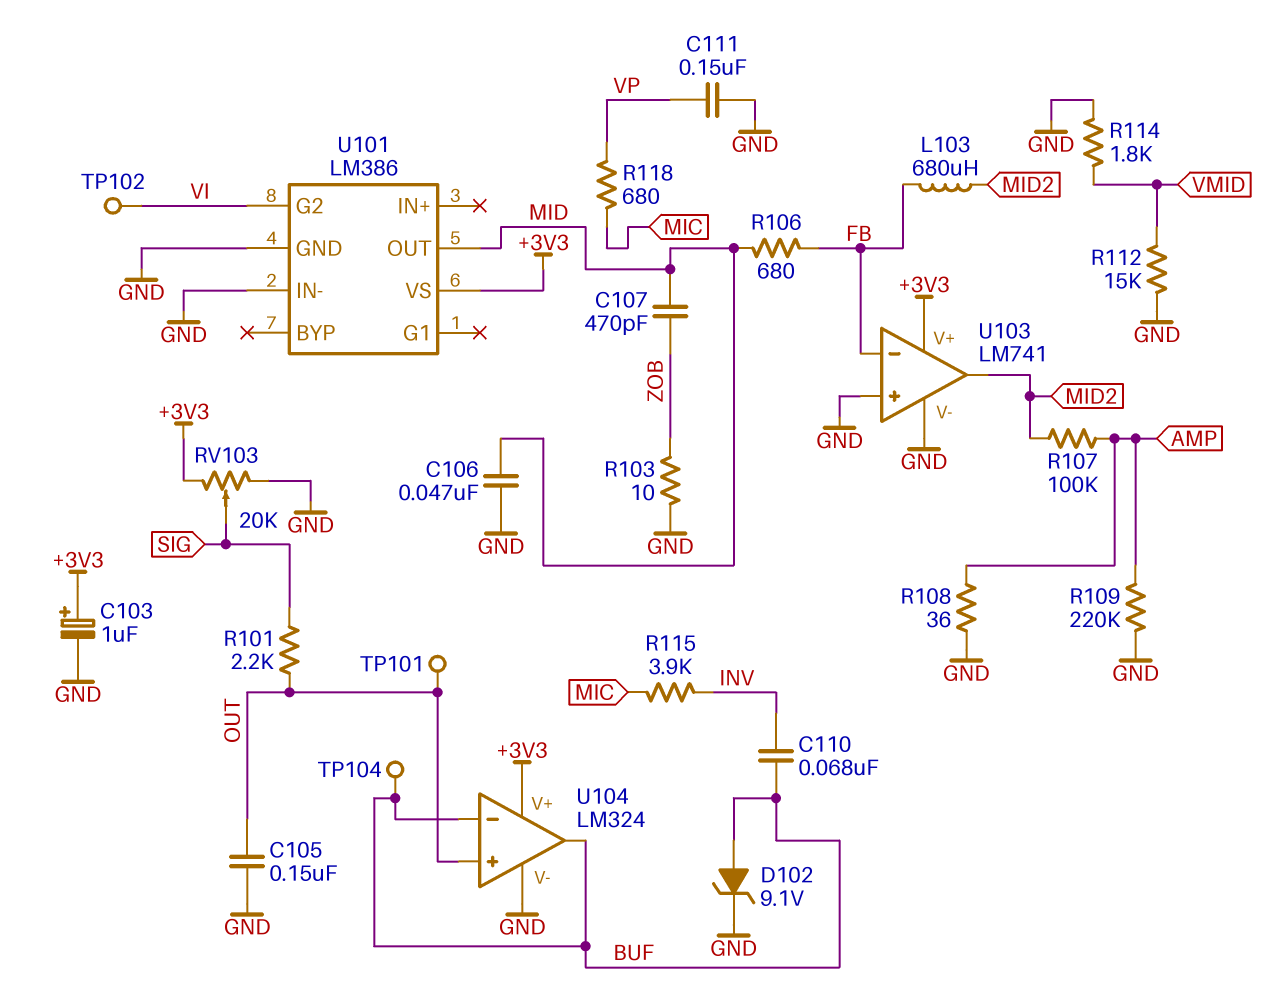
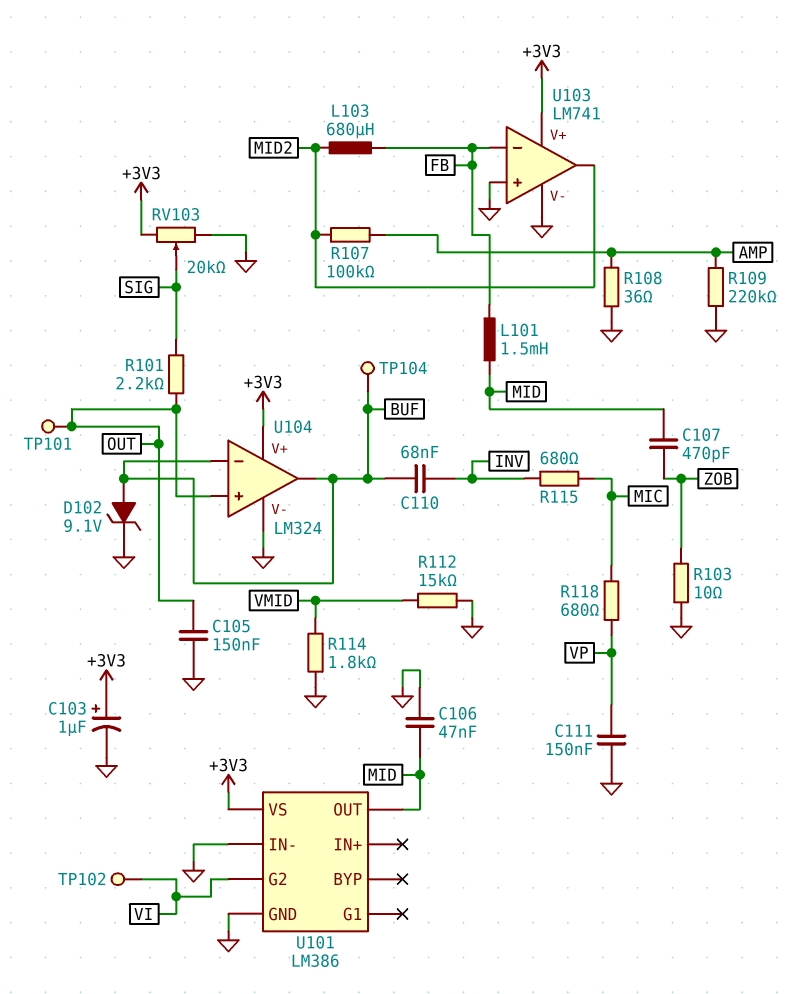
L101: none -> 1.5mH (FB, MID)
R106: 680 (FB, MID) -> none
R115: 3.9k (INV, MIC) -> 680 (INV, MIC)

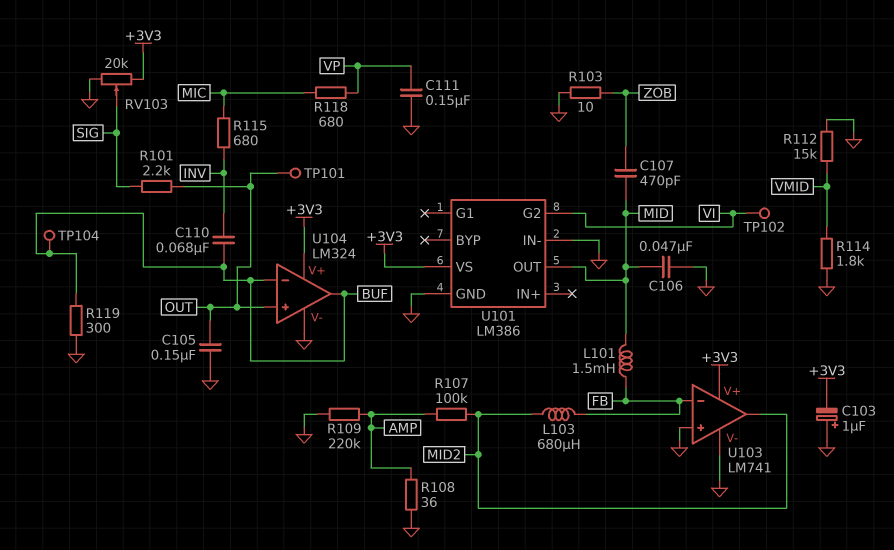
C103: 1uF (plus +3V3, minus GND) -> 1uF (plus GND, minus +3V3)
D102: zener 9.1V (A BUF, K GND) -> none
R119: none -> 300 (BUF, GND)

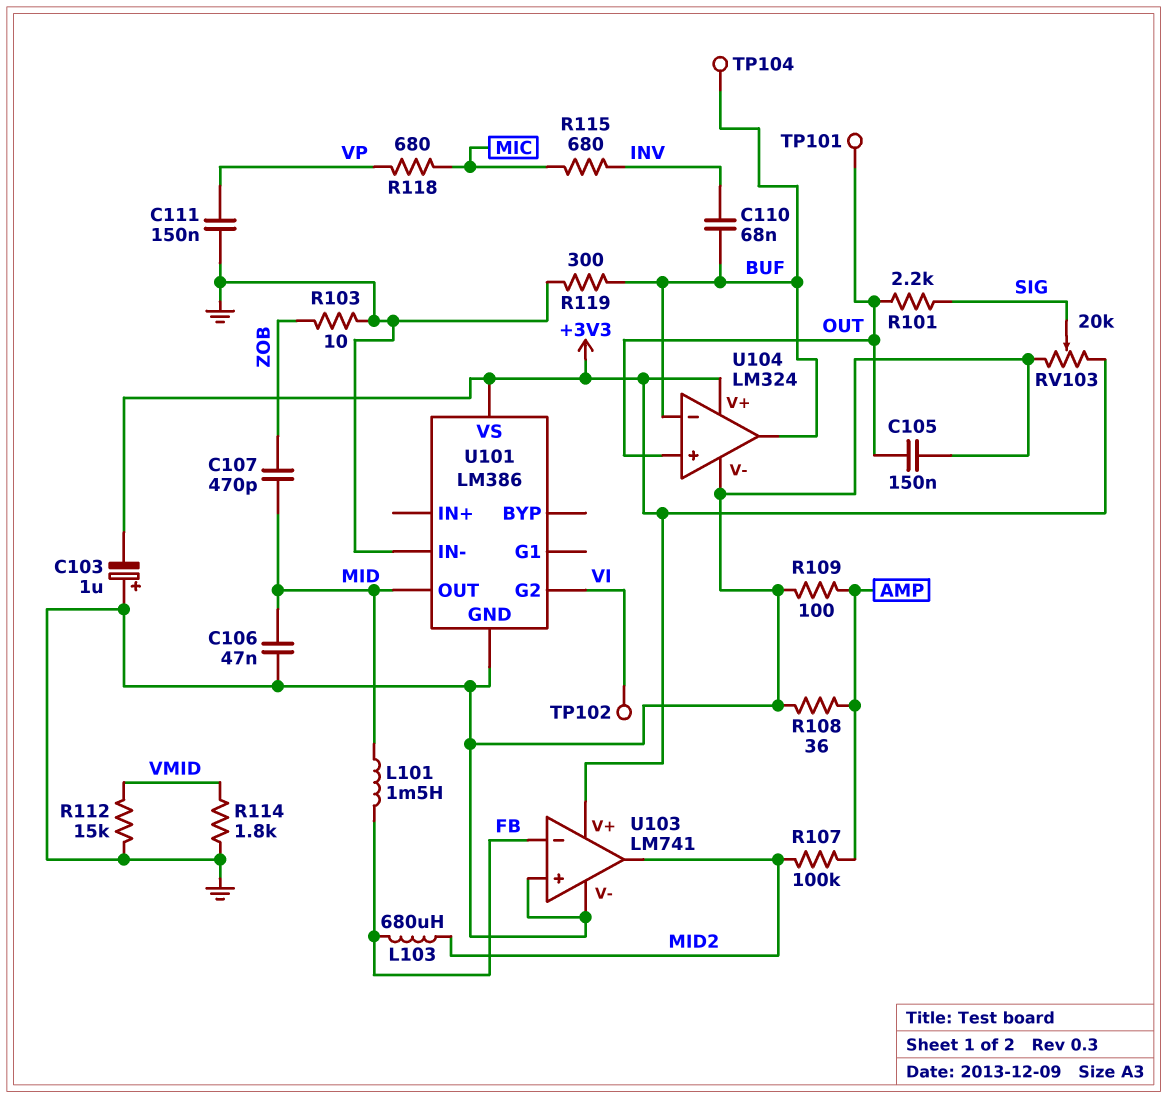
R109: 220k (AMP, GND) -> 100 (AMP, GND)

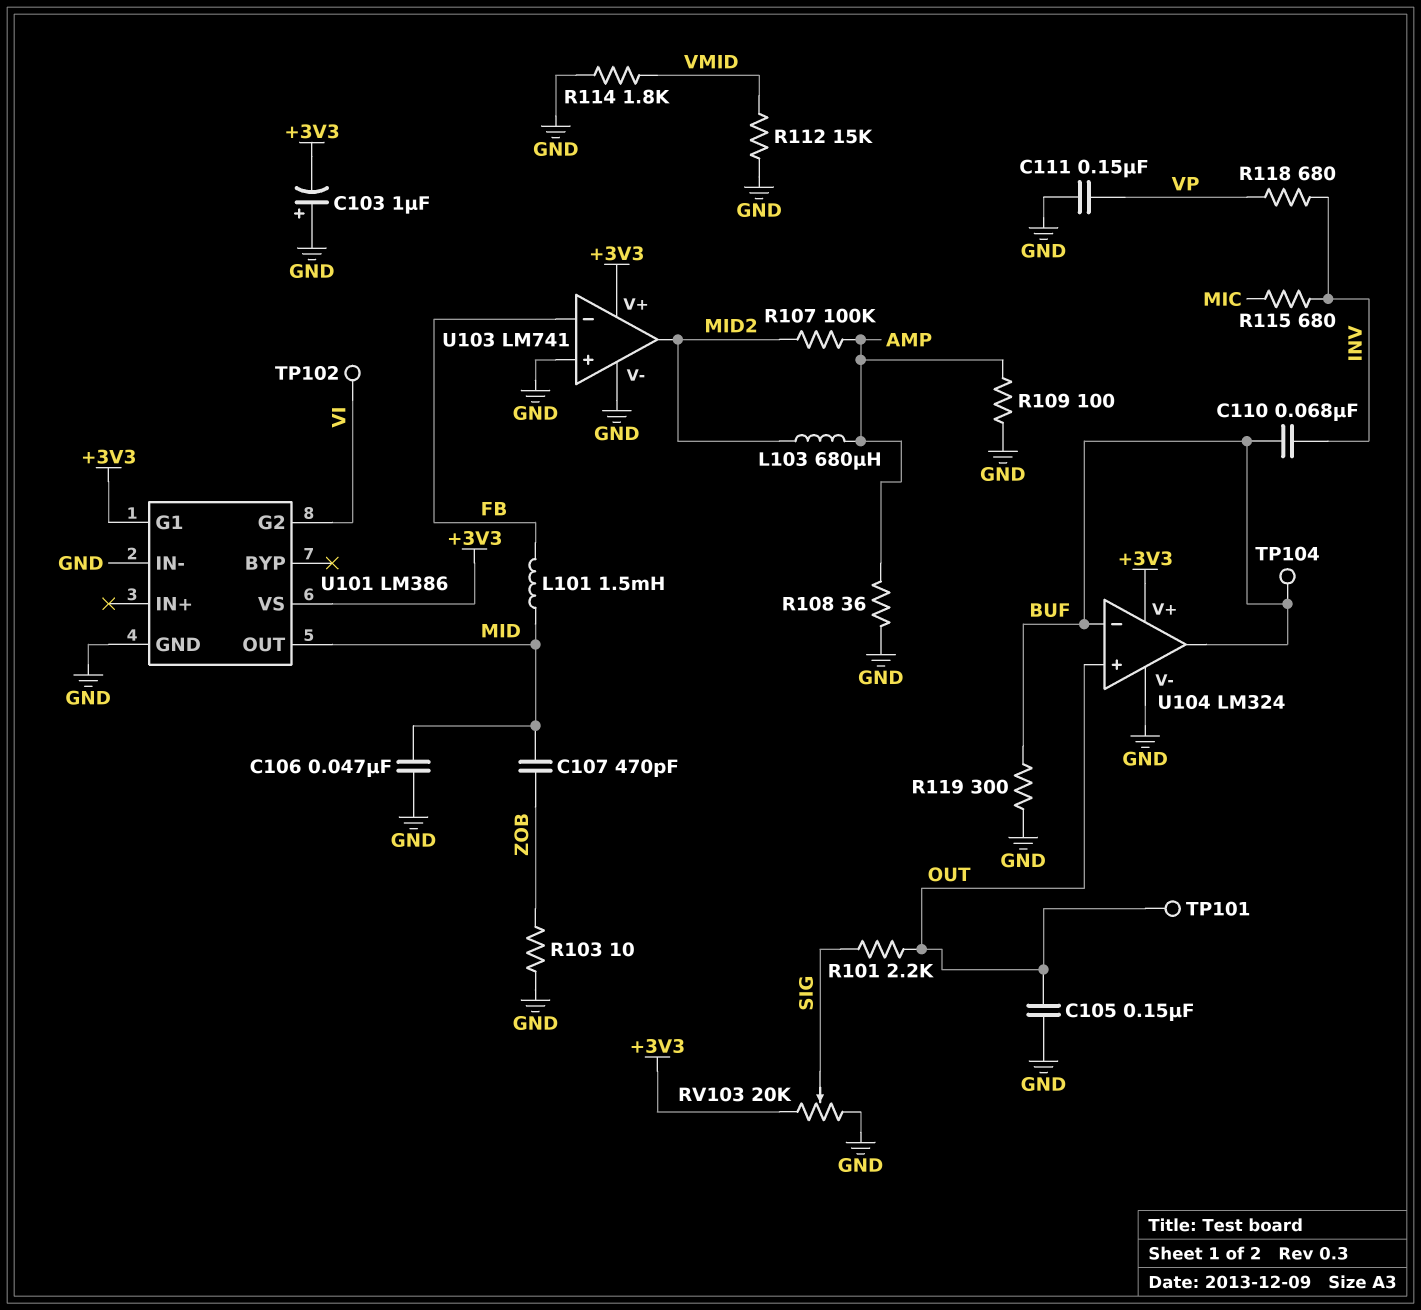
L103: 680uH (FB, MID2) -> 680uH (AMP, MID2)
R118: 680 (MIC, VP) -> 680 (INV, VP)
U101 pin G1: none -> +3V3

